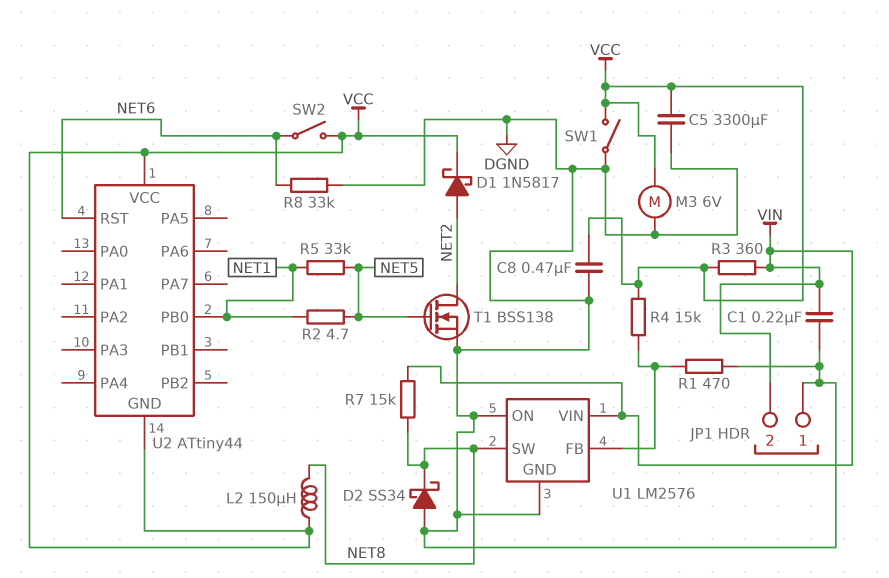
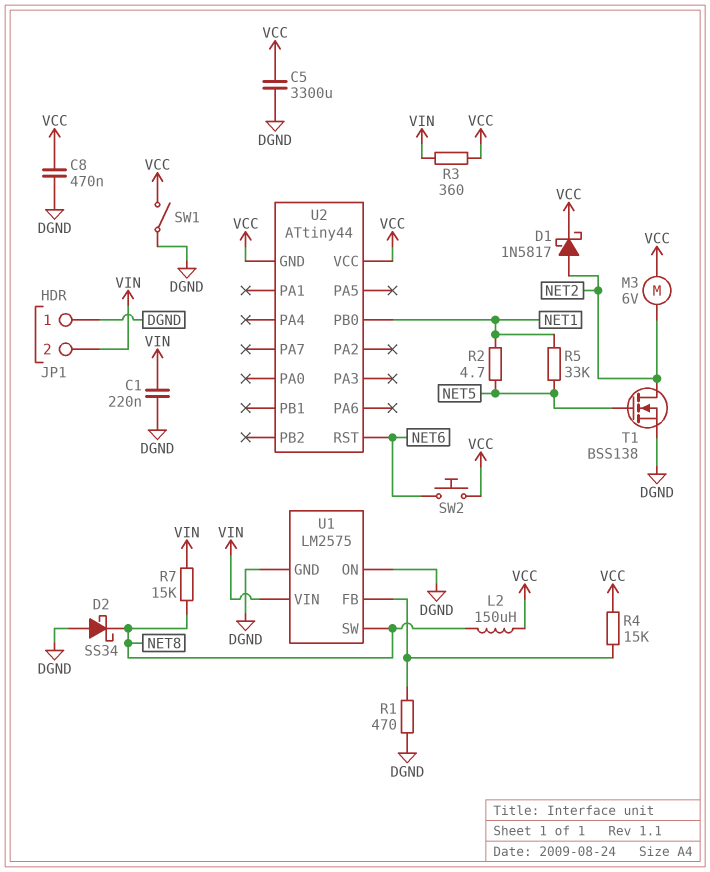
M3: motor 6V (DGND, VCC) -> motor 6V (NET2, VCC)
R8: 33k (DGND, NET6) -> none
SW2: switch (NET6, VCC) -> button (NET6, VCC)
U1: LM2576 -> LM2575

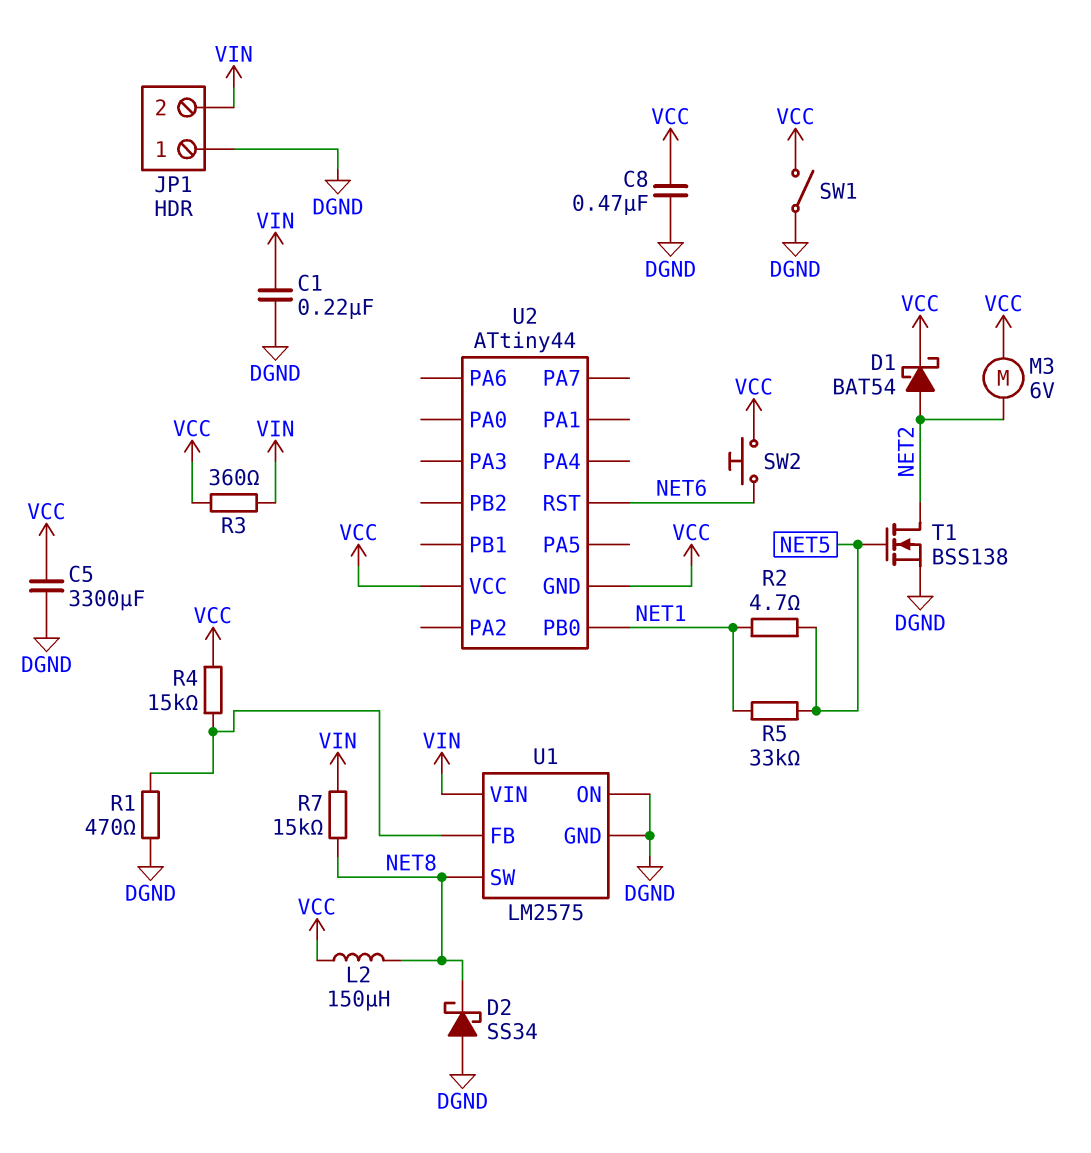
D1: schottky 1N5817 (A NET2, K VCC) -> schottky BAT54 (A NET2, K VCC)

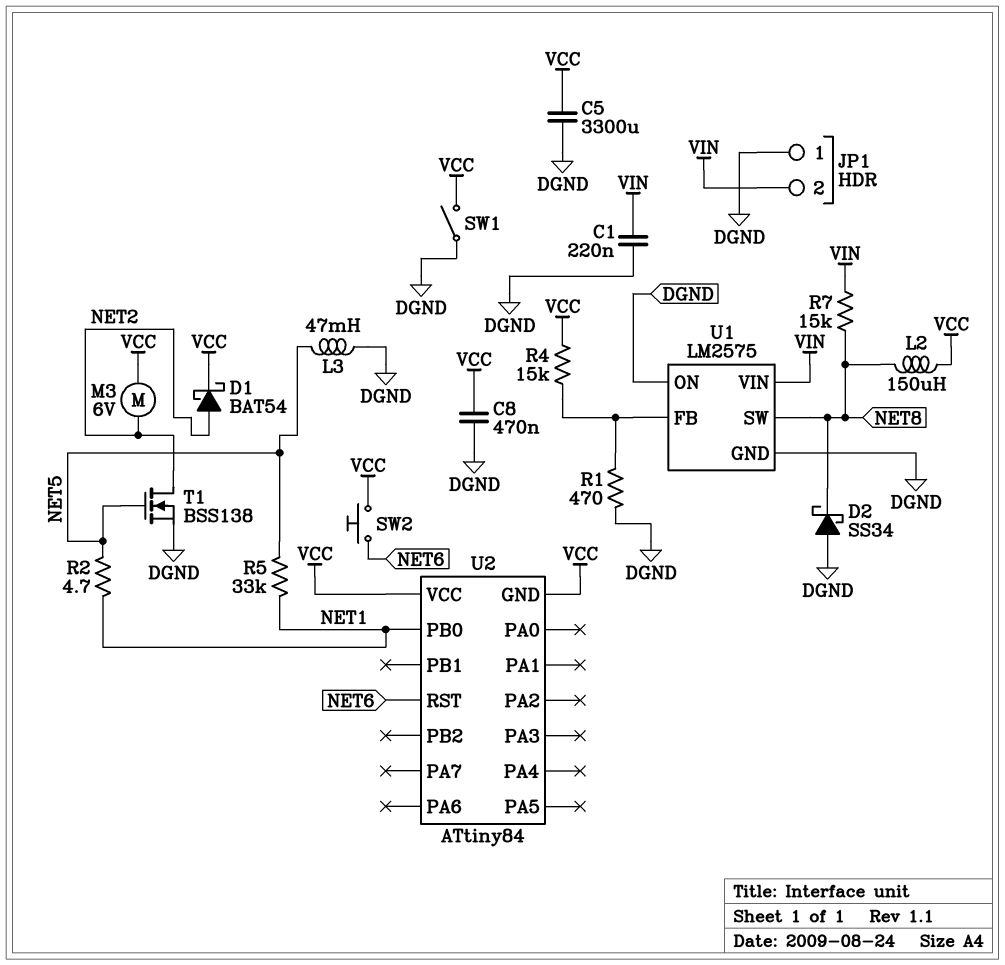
L3: none -> 47mH (DGND, NET5)
R3: 360 (VCC, VIN) -> none
U2: ATtiny44 -> ATtiny84

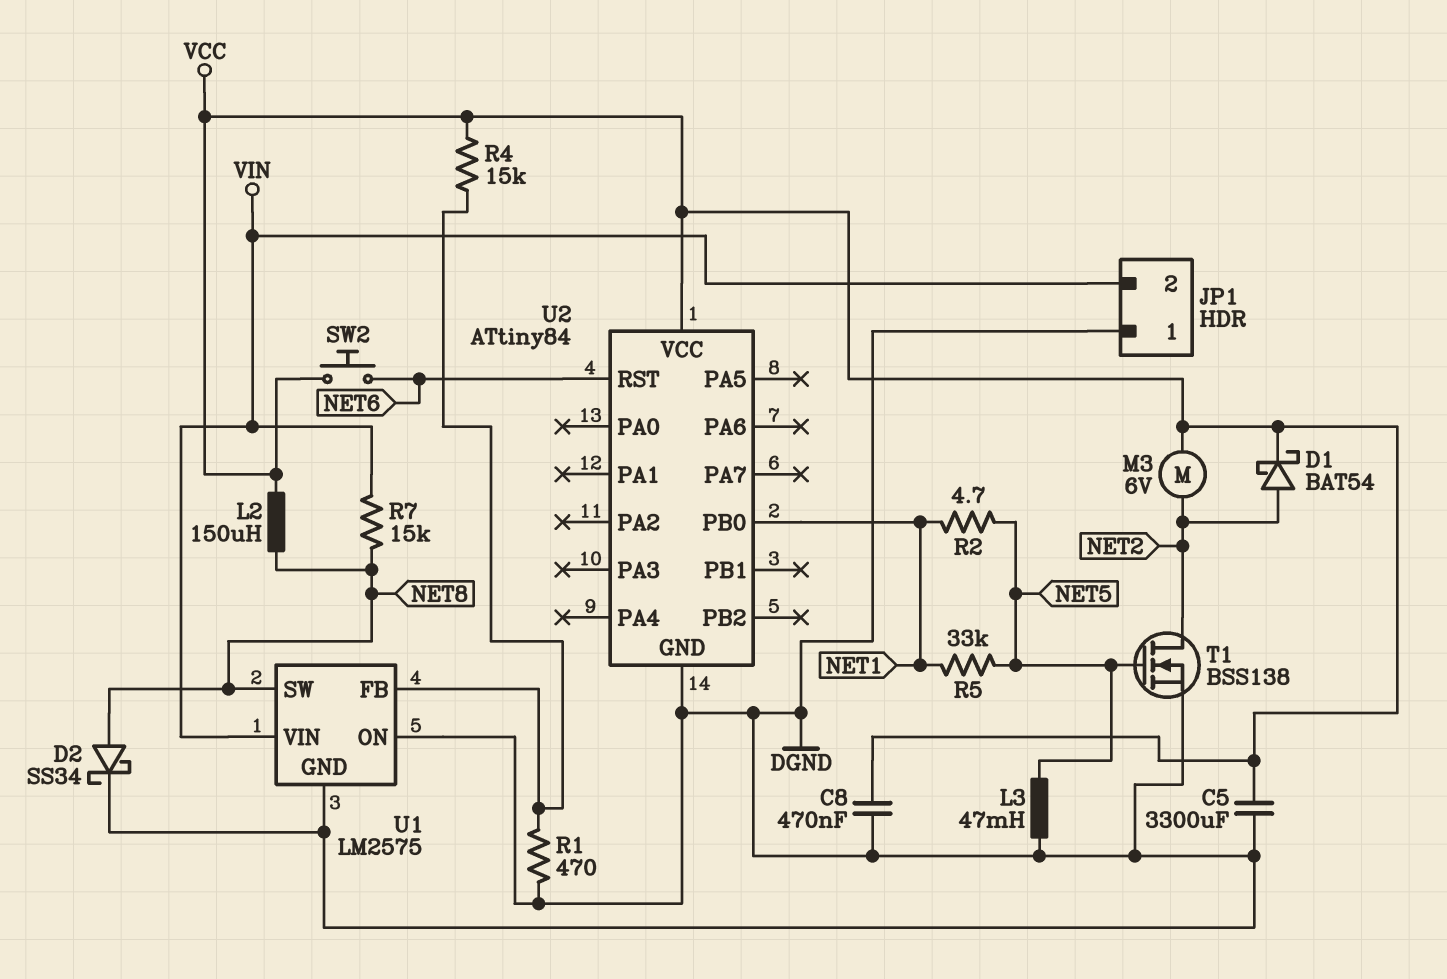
C1: 220nF (DGND, VIN) -> none
D2: schottky SS34 (A DGND, K NET8) -> schottky SS34 (A NET8, K DGND)
SW1: switch (DGND, VCC) -> none
U2 pin GND: VCC -> DGND

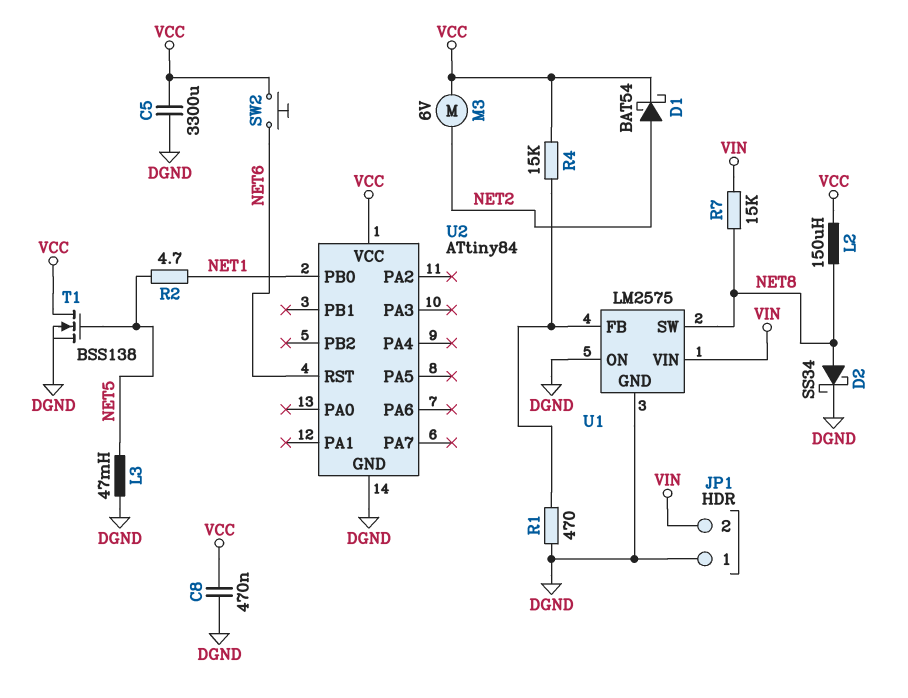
R5: 33k (NET1, NET5) -> none
T1: NMOS BSS138 (G NET5, D NET2, S DGND) -> NMOS BSS138 (G NET5, D VCC, S DGND)

